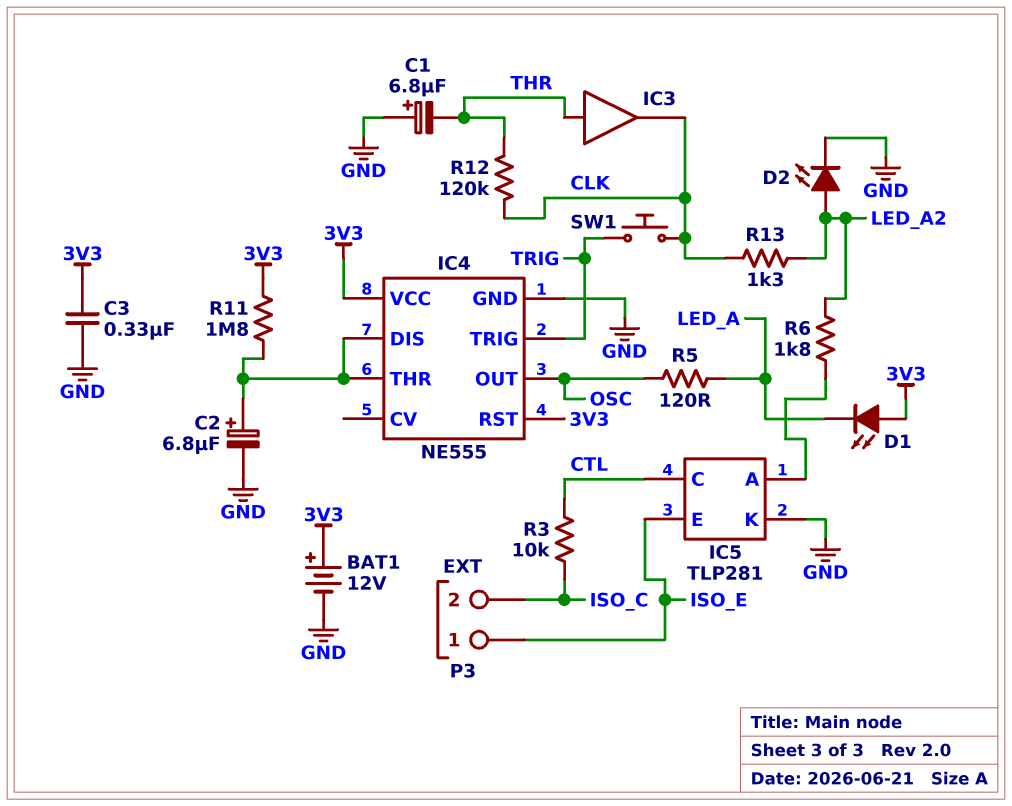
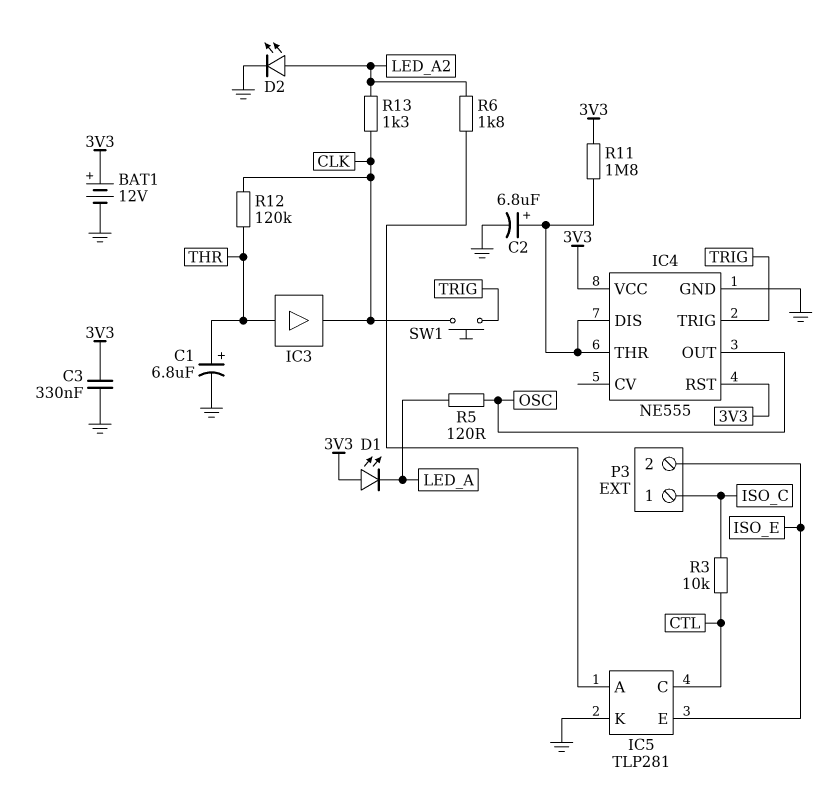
C1: 6.8uF (plus GND, minus THR) -> 6.8uF (plus THR, minus GND)
P3 pin 1: ISO_E -> ISO_C
P3 pin 2: ISO_C -> ISO_E

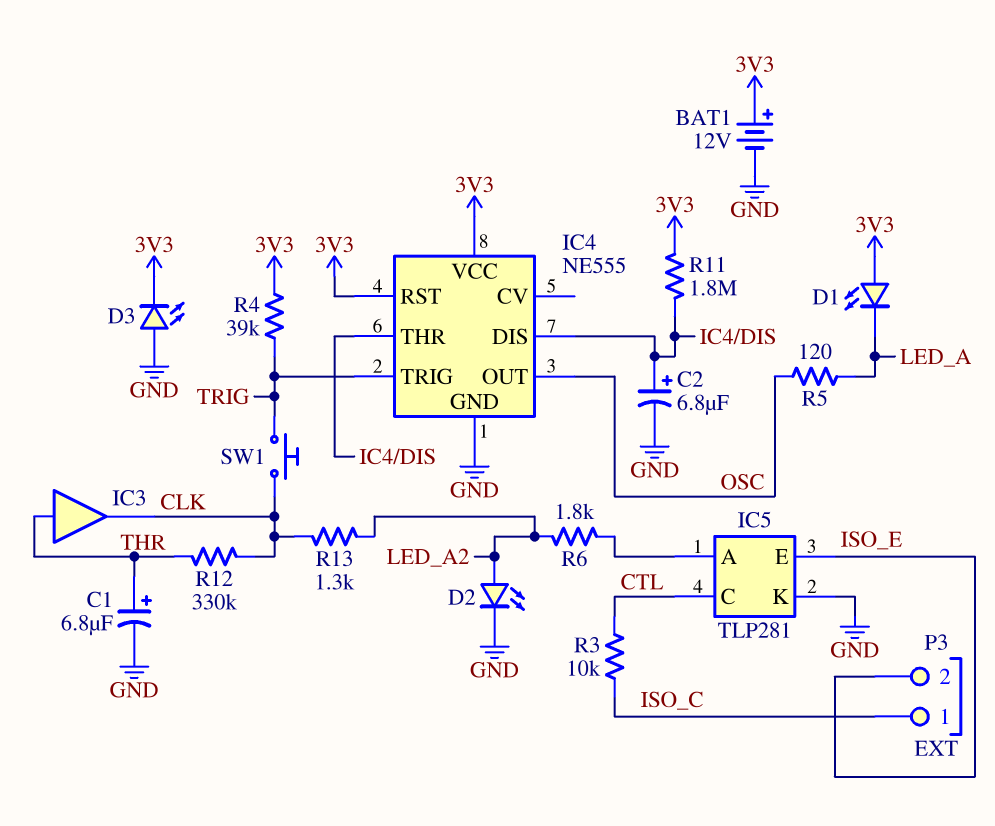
C3: 330nF (3V3, GND) -> none
D3: none -> LED (A GND, K 3V3)
R4: none -> 39k (3V3, TRIG)
R12: 120k (CLK, THR) -> 330k (CLK, THR)

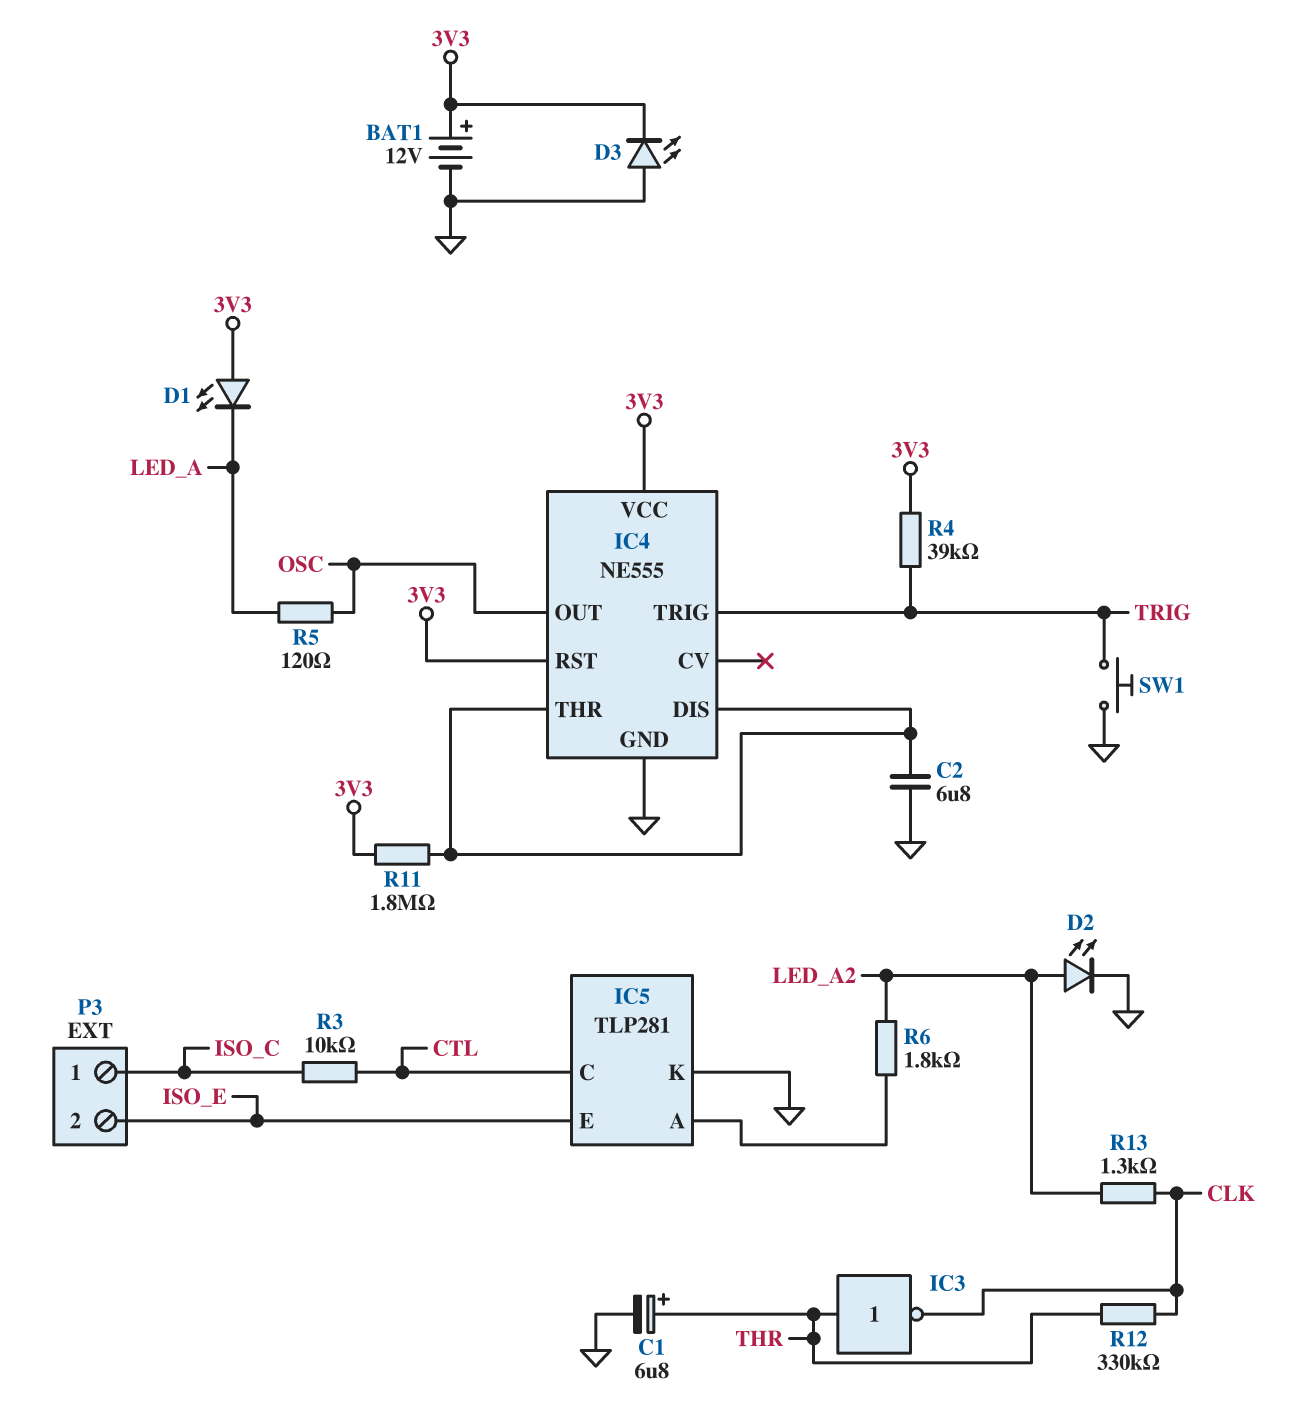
C2: 6.8uF (plus IC4/DIS, minus GND) -> 6.8uF (GND, IC4/DIS)
IC3: buffer (in THR, out CLK) -> NOT (in THR, out CLK)
SW1: button (CLK, TRIG) -> button (GND, TRIG)

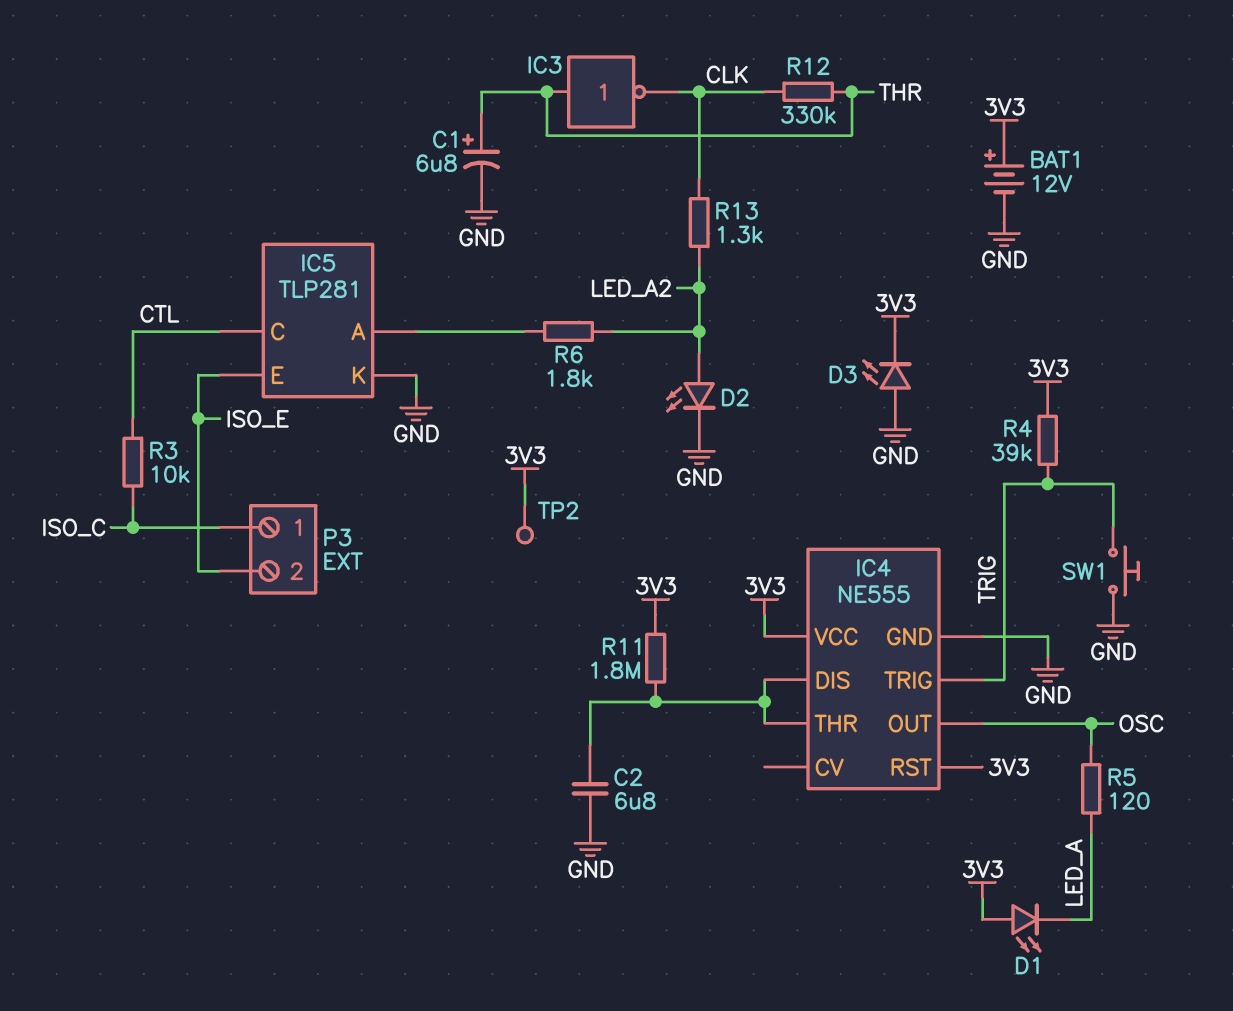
TP2: none -> test point (3V3)

